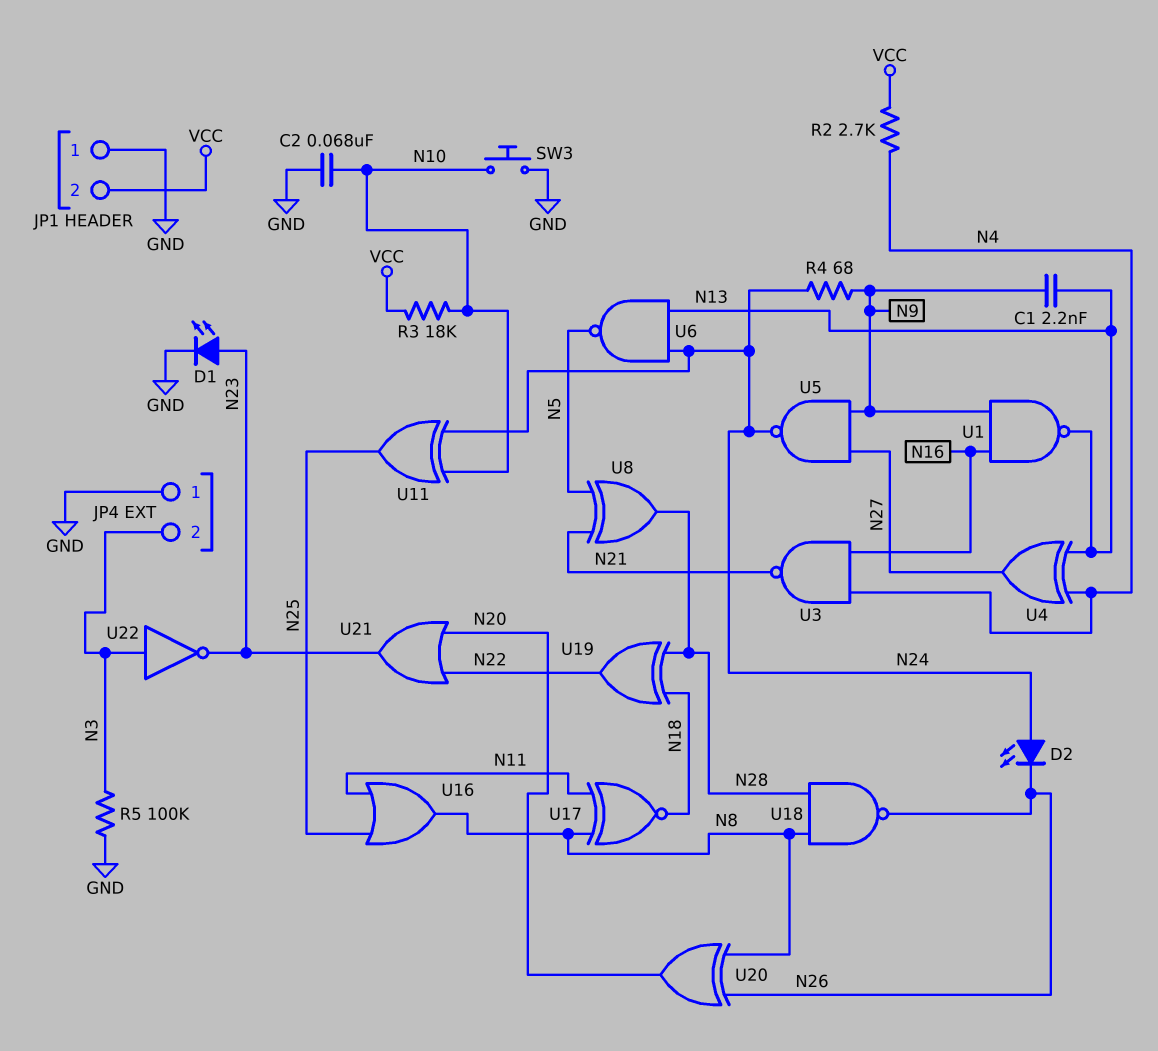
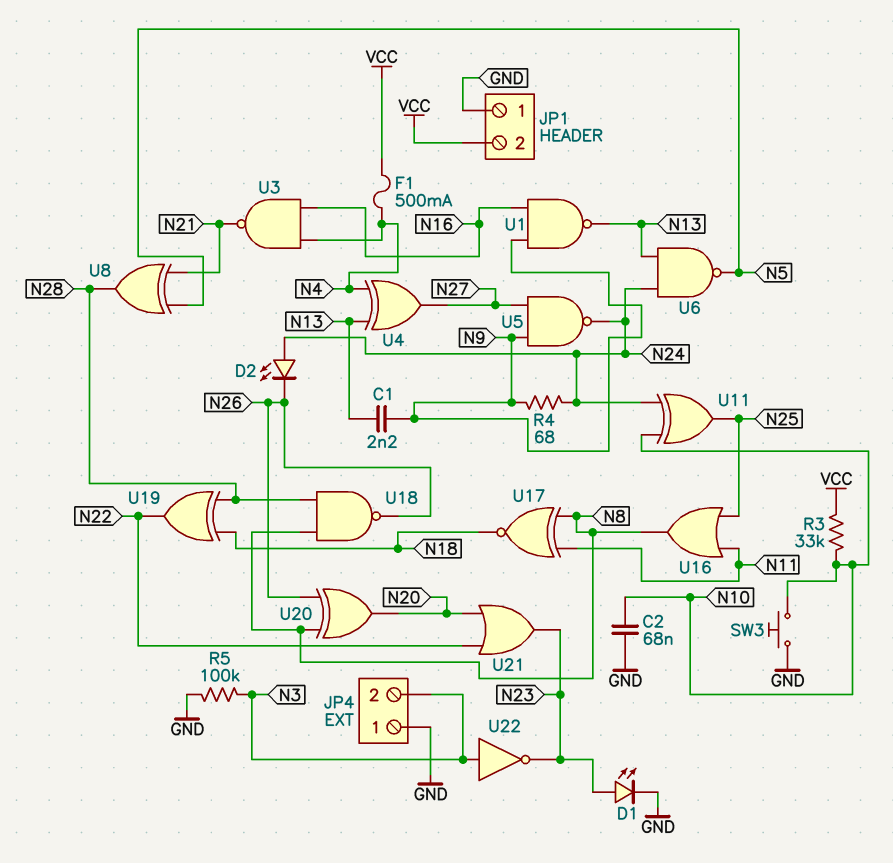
F1: none -> 500mA (N4, VCC)
R2: 2.7k (N4, VCC) -> none
R3: 18k (N10, VCC) -> 33k (N10, VCC)

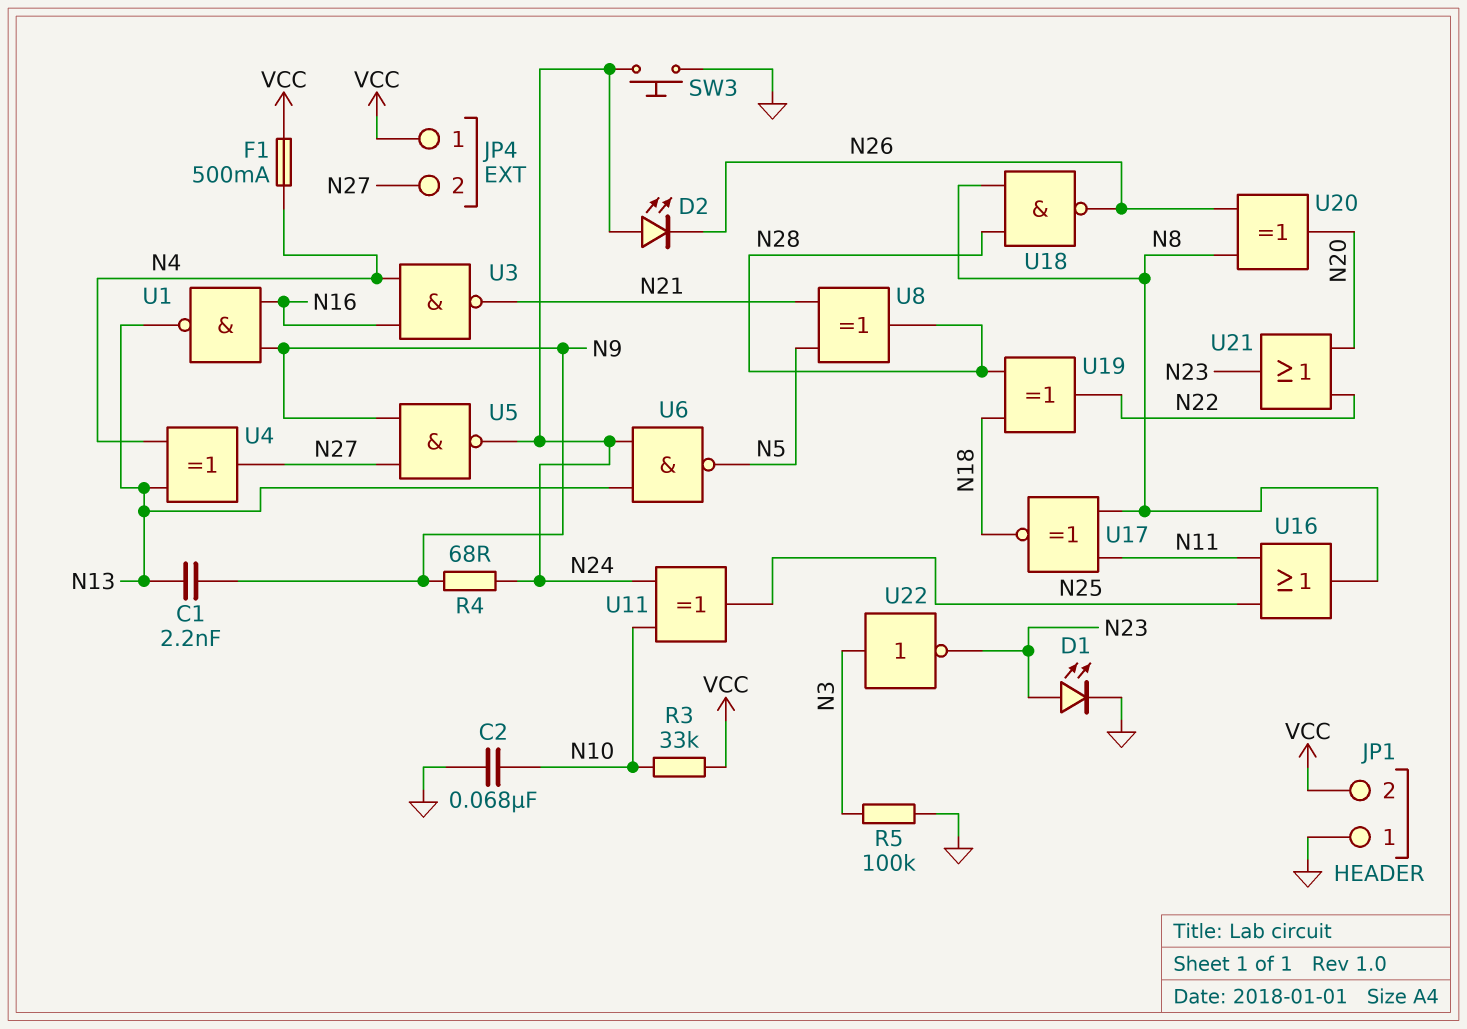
JP4 pin 1: GND -> VCC
JP4 pin 2: N3 -> N27
SW3: button (GND, N10) -> button (GND, N24)

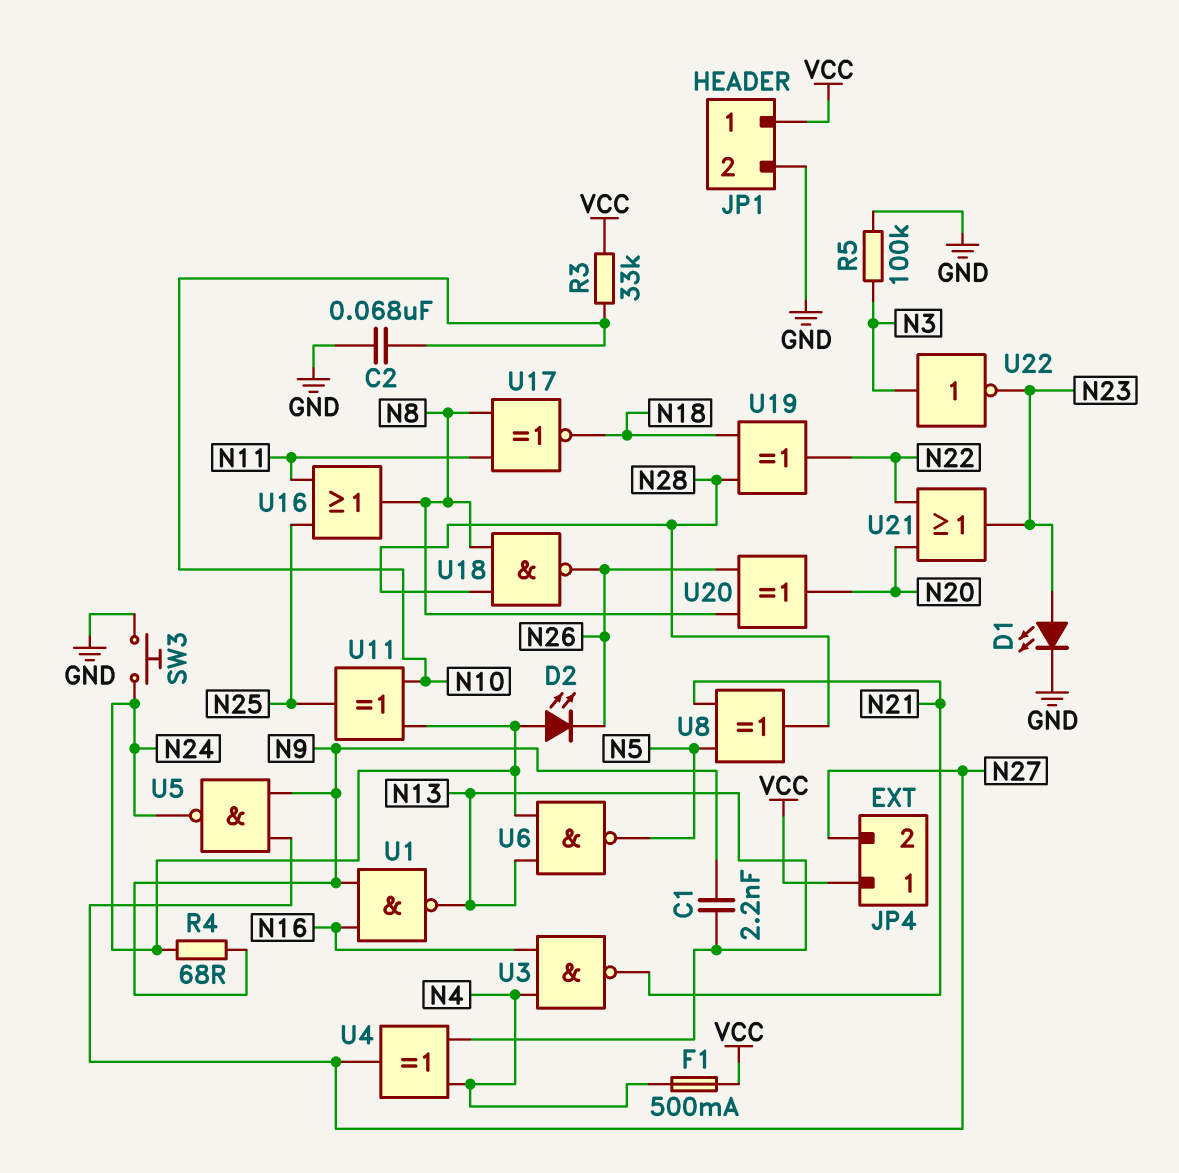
JP1 pin 1: GND -> VCC
JP1 pin 2: VCC -> GND

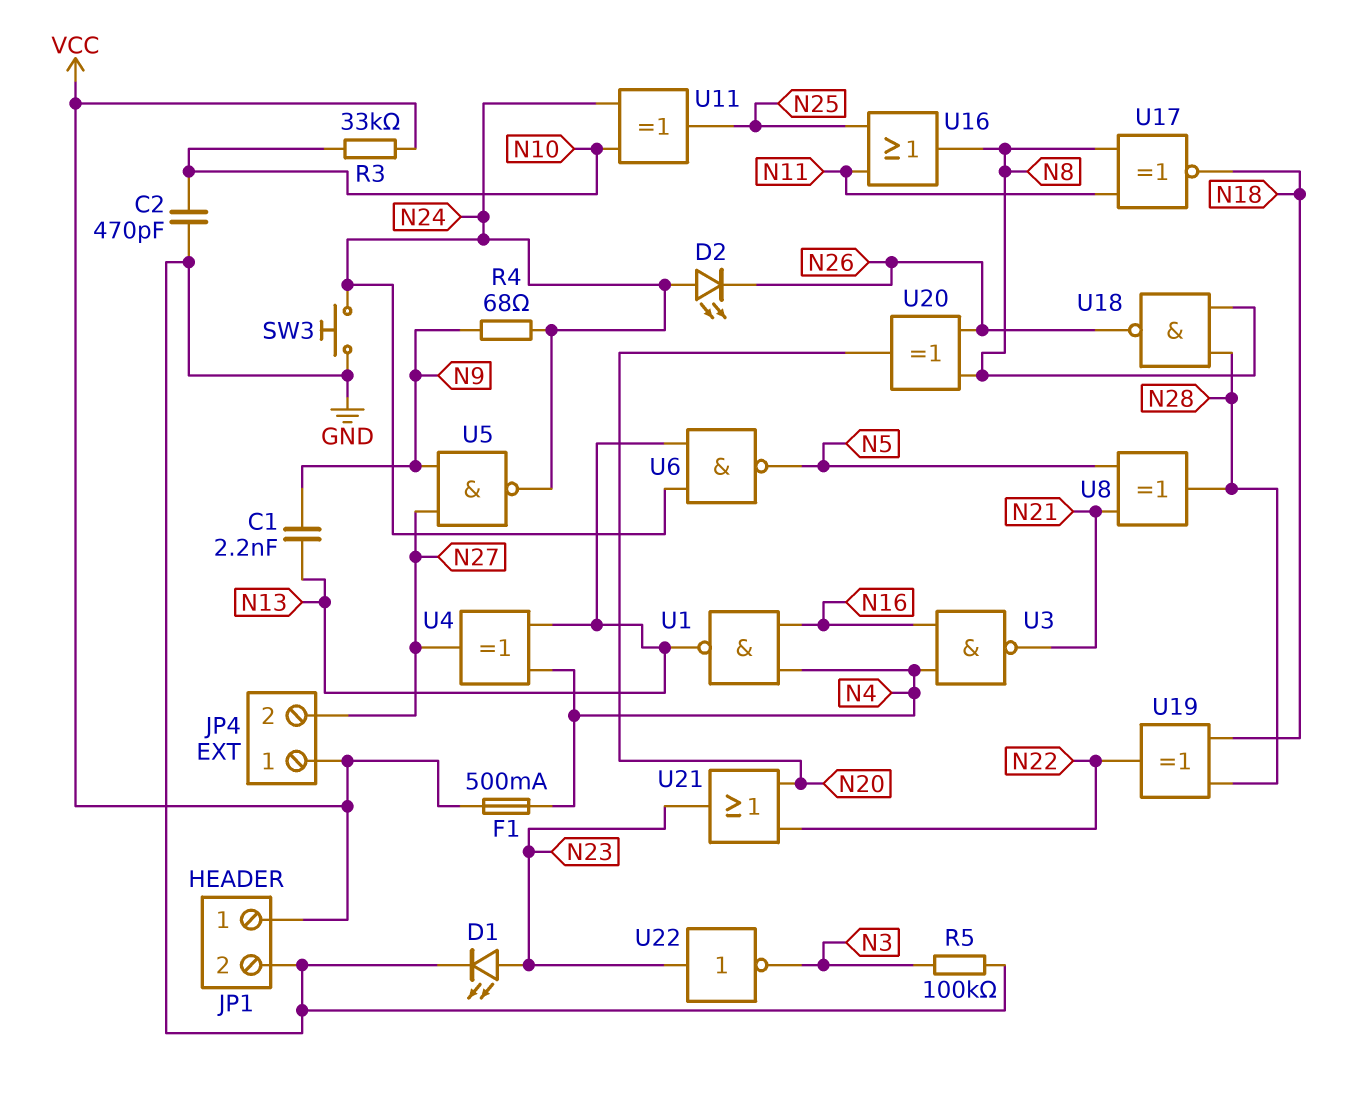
C2: 68nF (GND, N10) -> 470pF (GND, N10)
U1: NAND (in N9, in N16, out N13) -> NAND (in N4, in N16, out N13)
U22: NOT (in N3, out N23) -> NOT (in N23, out N3)

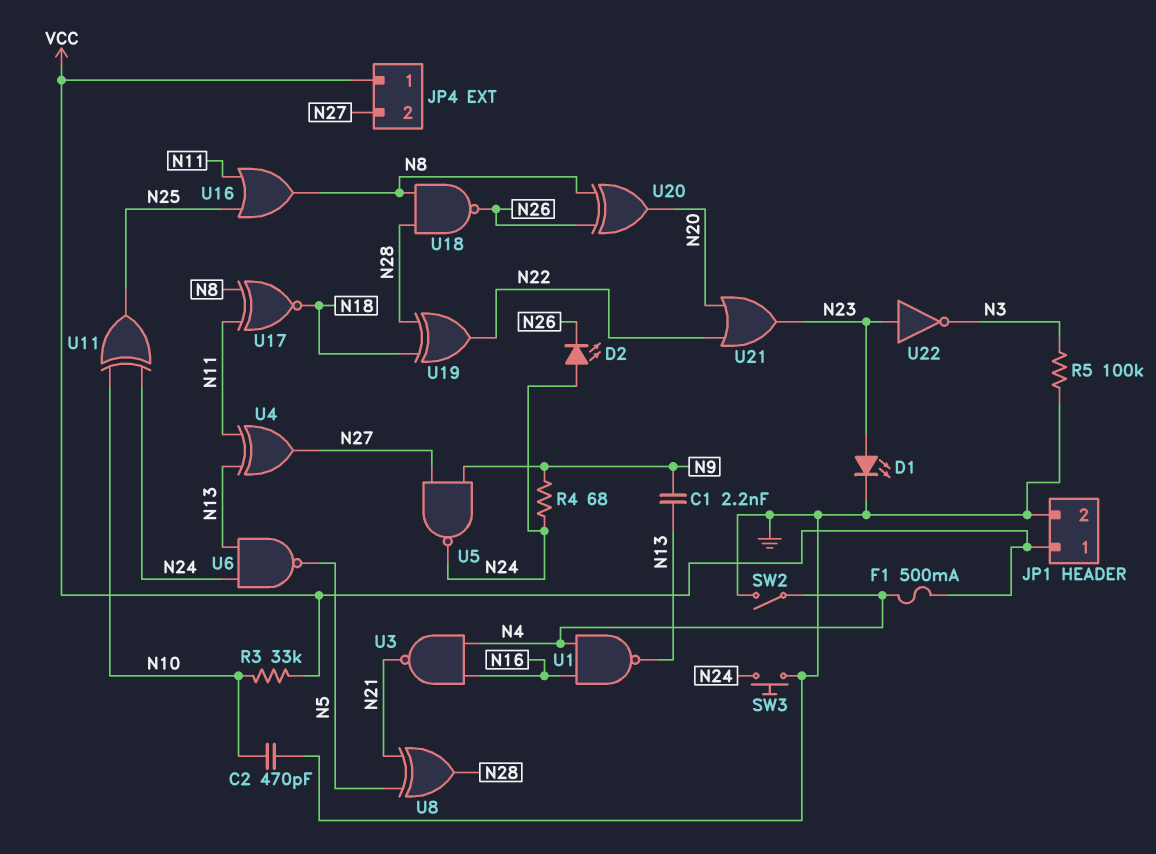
SW2: none -> switch (GND, N4)
U4: XOR (in N4, in N13, out N27) -> XOR (in N11, in N13, out N27)

